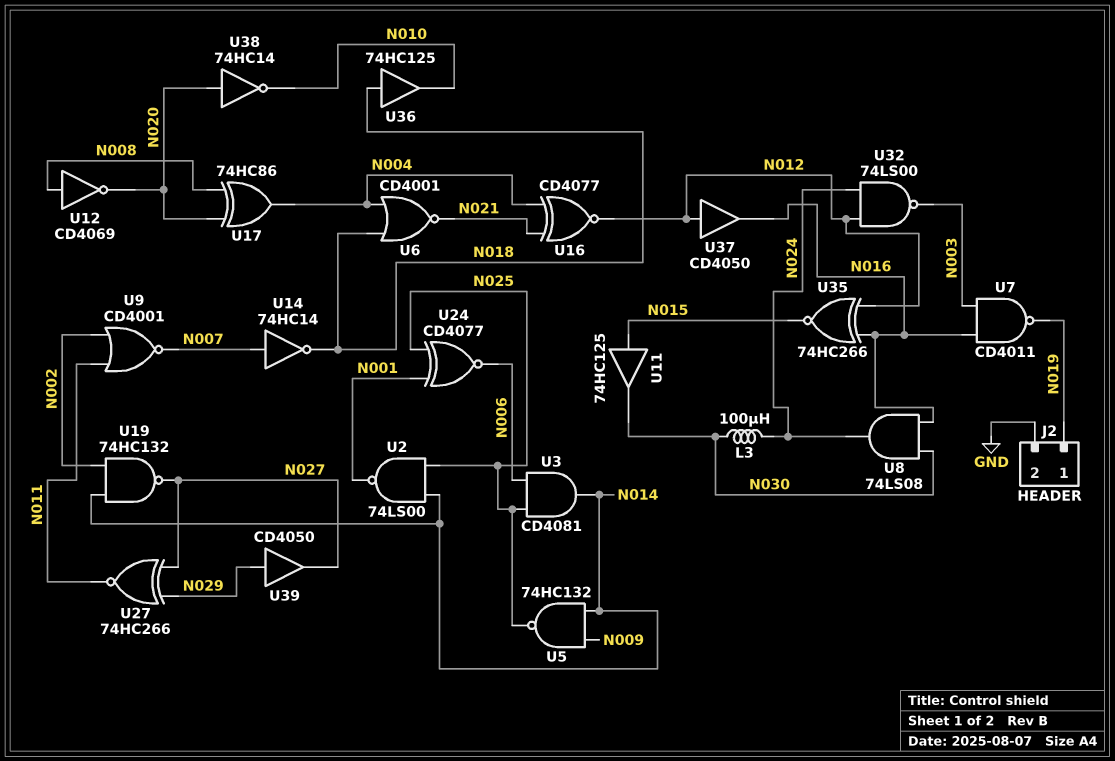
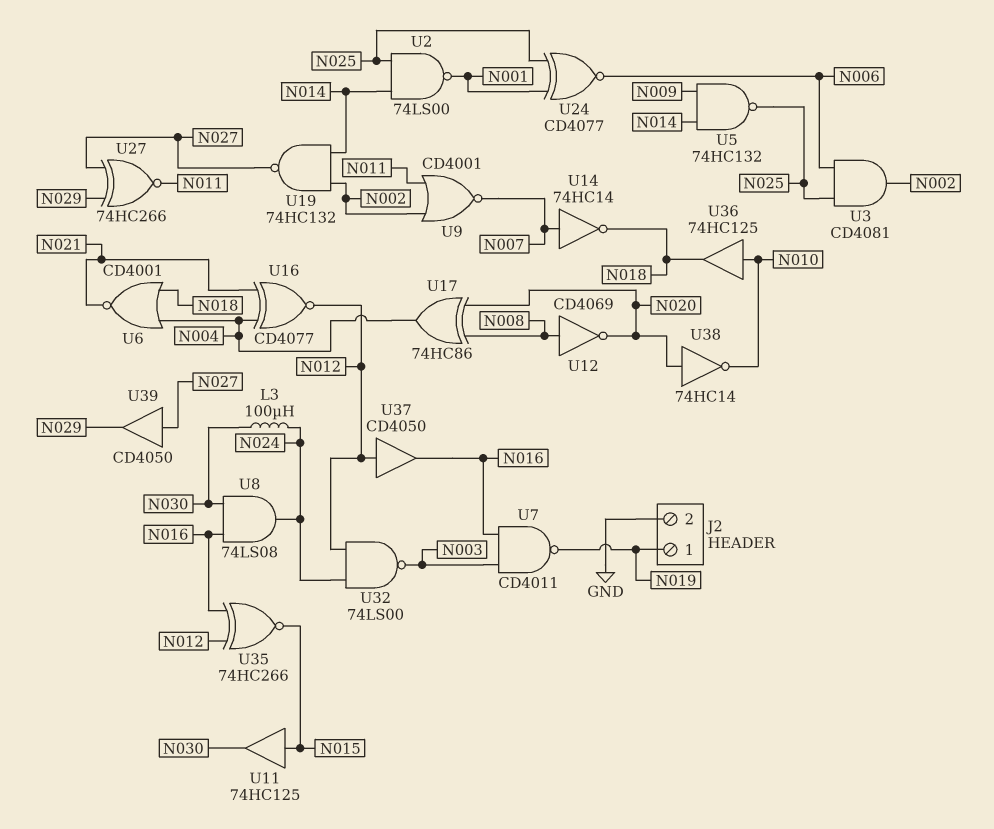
U3: AND CD4081 (in N006, in N025, out N014) -> AND CD4081 (in N006, in N025, out N002)
U36: buffer 74HC125 (in N018, out N010) -> buffer 74HC125 (in N010, out N018)
U39: buffer CD4050 (in N029, out N027) -> buffer CD4050 (in N027, out N029)

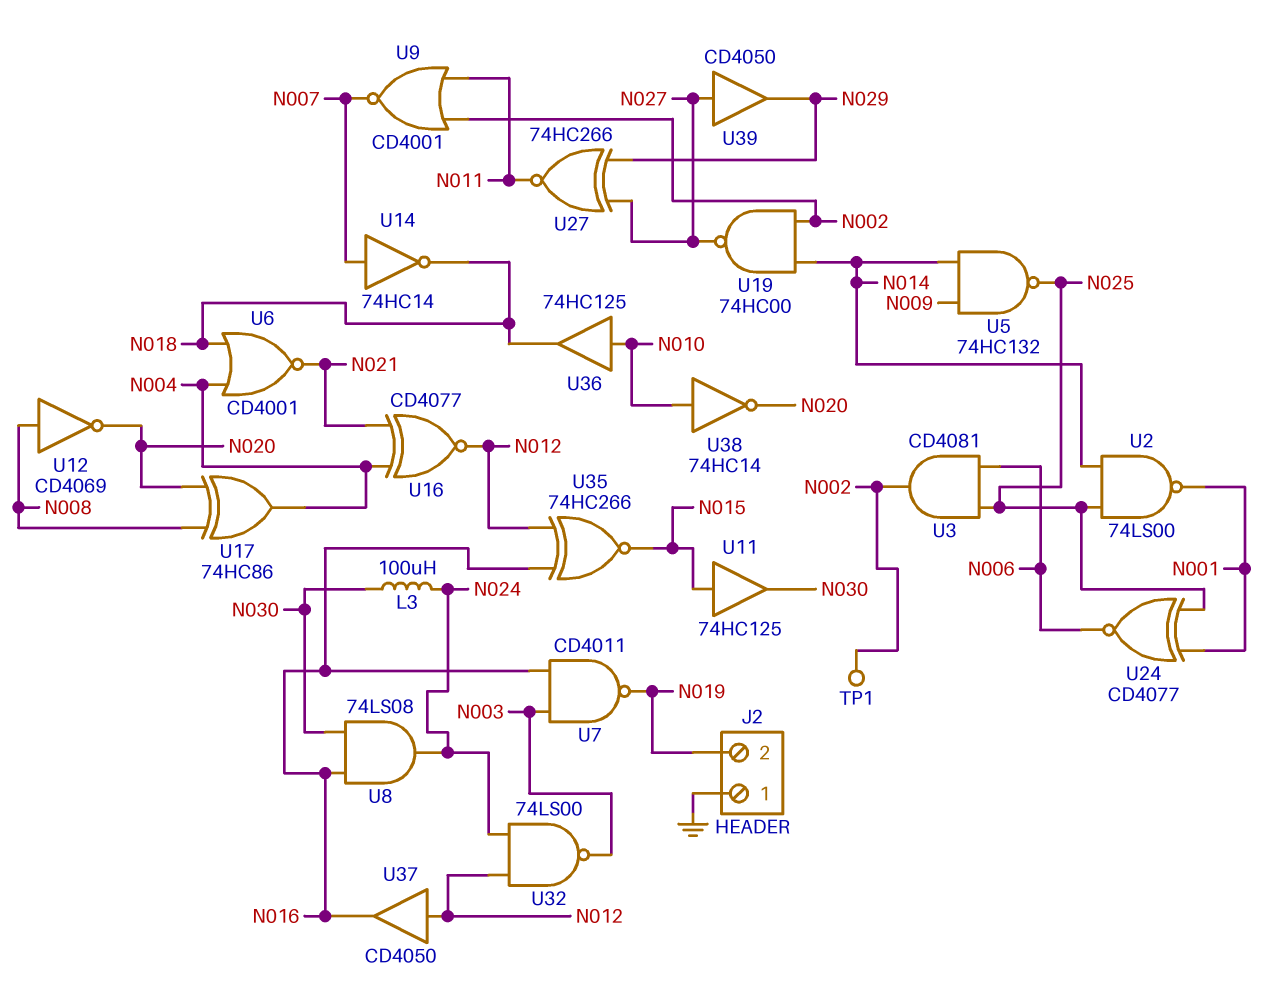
J2 pin 1: N019 -> GND
J2 pin 2: GND -> N019
TP1: none -> test point (N002)
U19: NAND 74HC132 (in N002, in N014, out N027) -> NAND 74HC00 (in N002, in N014, out N027)
U38: NOT 74HC14 (in N020, out N010) -> NOT 74HC14 (in N010, out N020)

